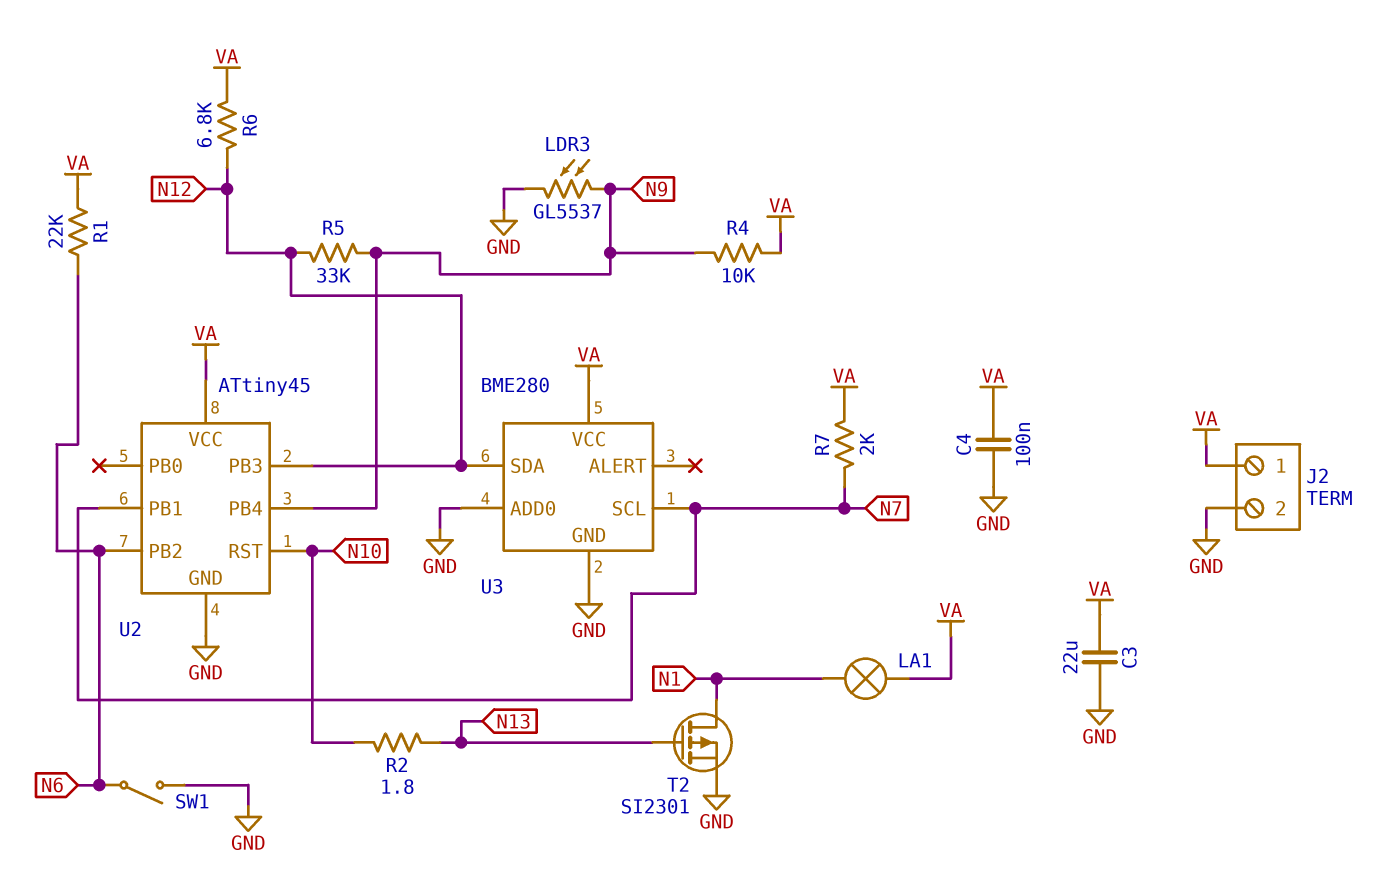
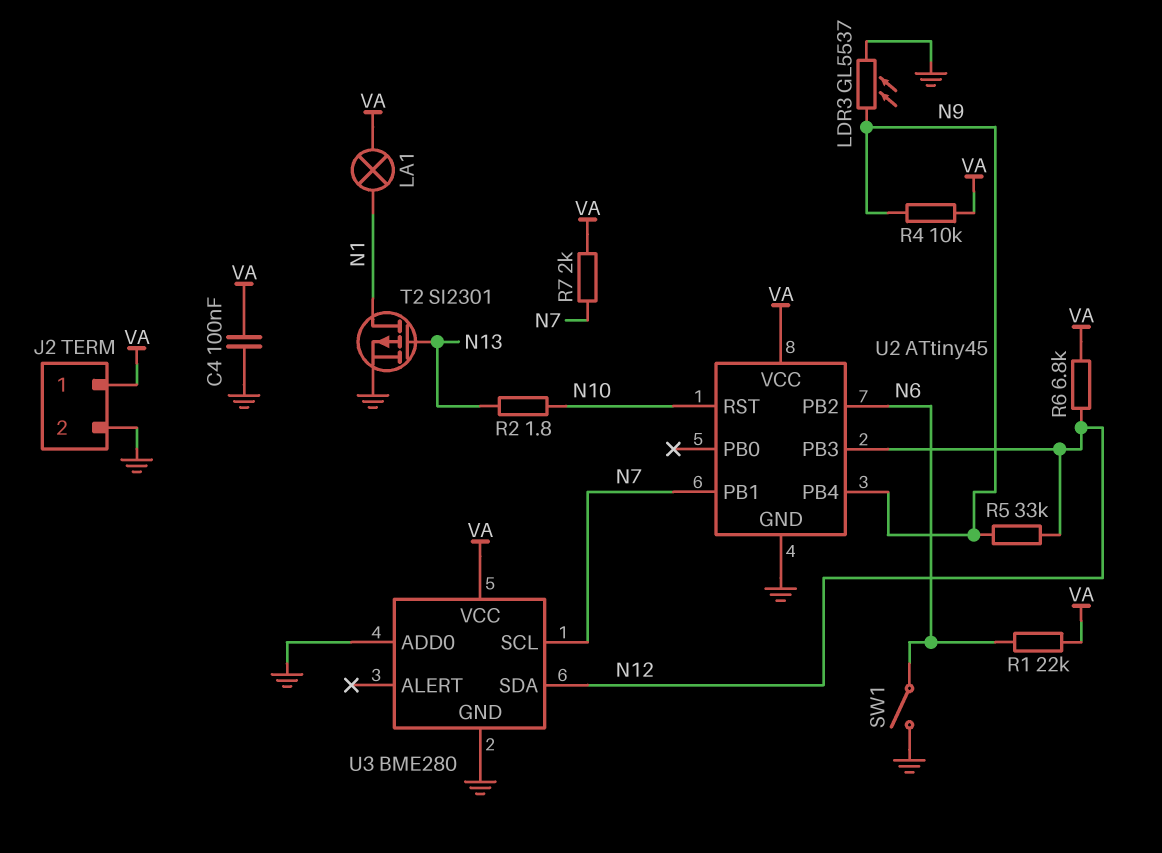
C3: 22uF (GND, VA) -> none

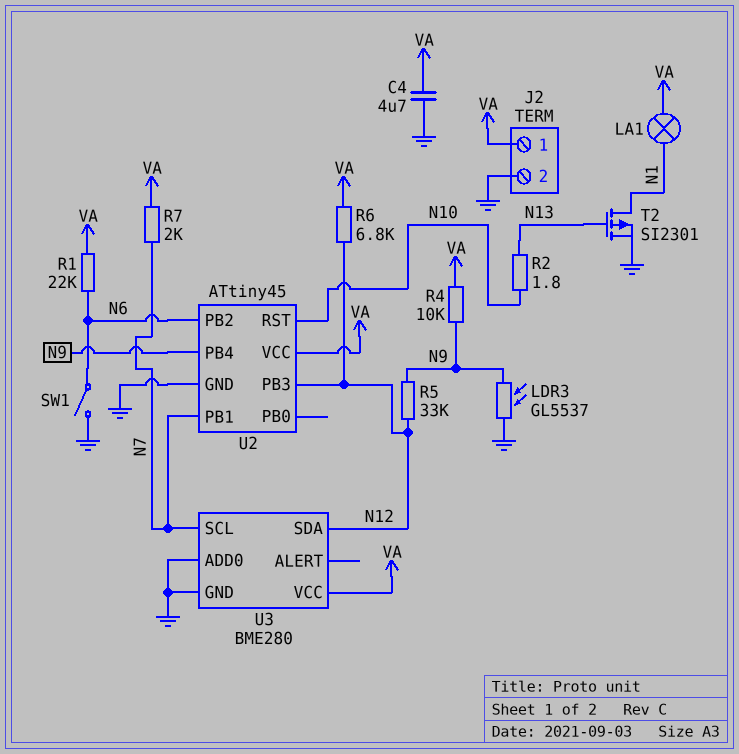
C4: 100nF (GND, VA) -> 4.7uF (GND, VA)

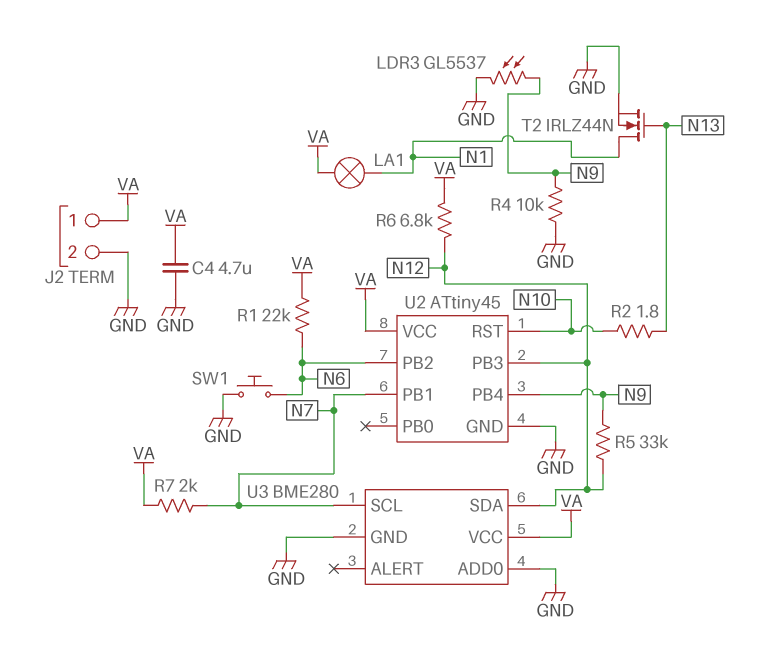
R4: 10k (N9, VA) -> 10k (GND, N9)
SW1: switch (GND, N6) -> button (GND, N6)
T2: PMOS SI2301 (G N13, D N1, S GND) -> NMOS IRLZ44N (G N13, D N1, S GND)

